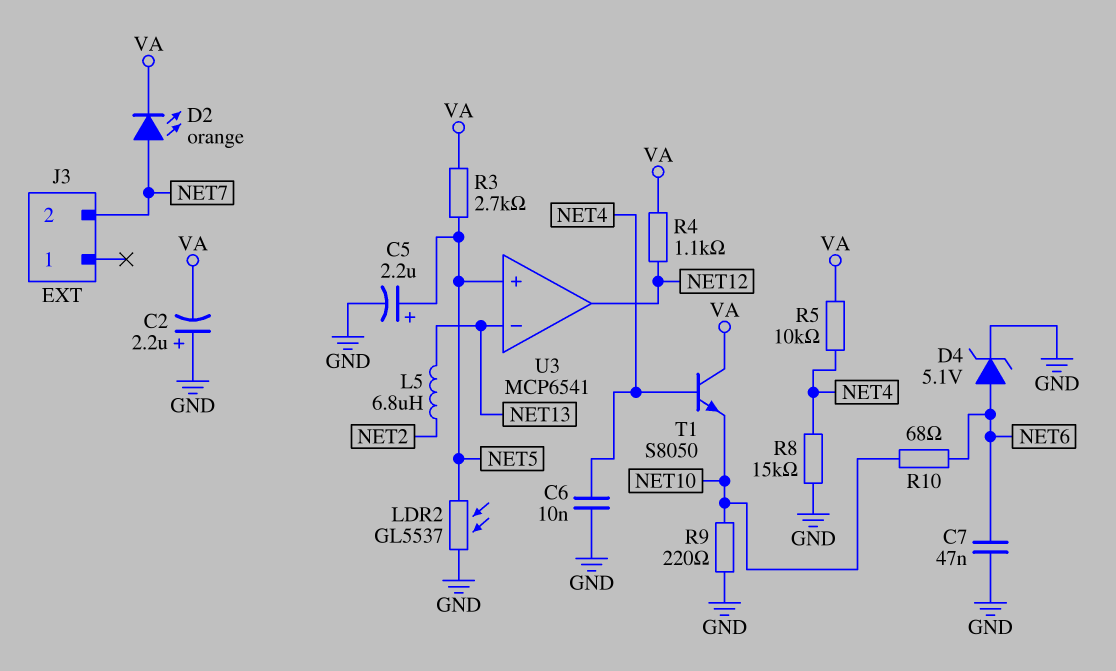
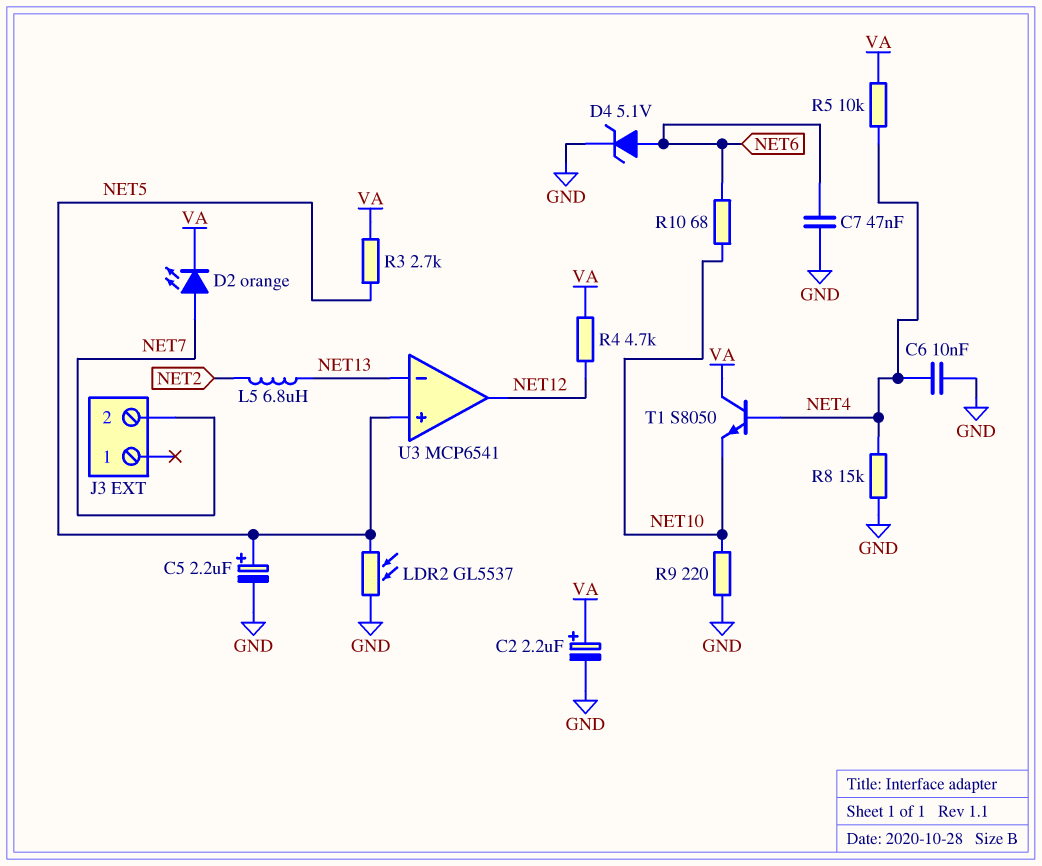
C2: 2.2uF (plus GND, minus VA) -> 2.2uF (plus VA, minus GND)
R4: 1.1k (NET12, VA) -> 4.7k (NET12, VA)

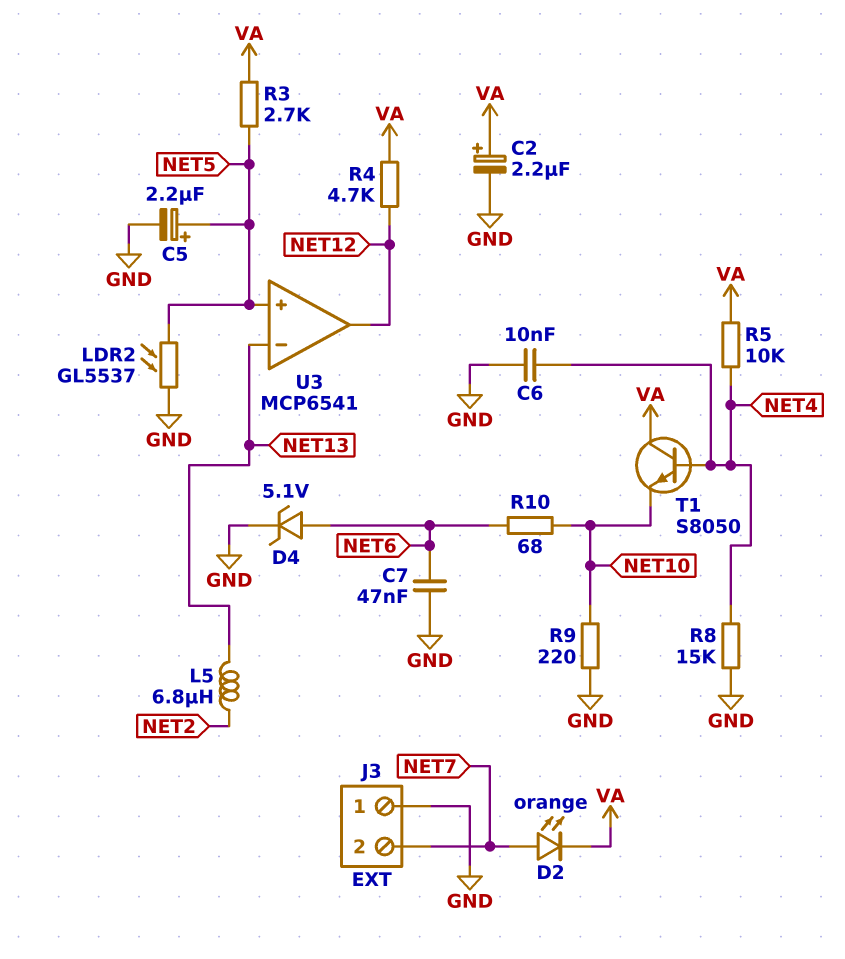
J3 pin 1: none -> GND

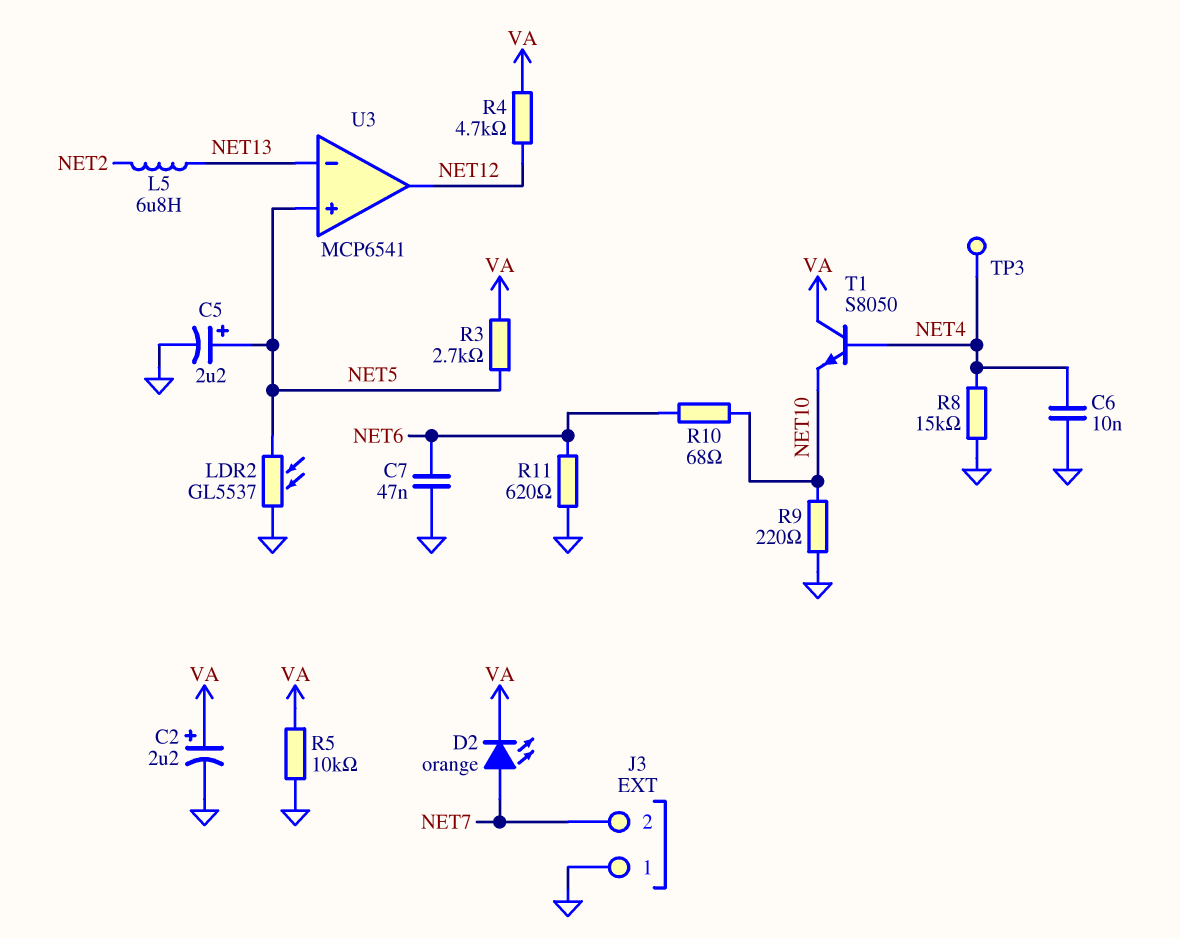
D4: zener 5.1V (A NET6, K GND) -> none
R5: 10k (NET4, VA) -> 10k (GND, VA)
R11: none -> 620 (GND, NET6)
TP3: none -> test point (NET4)

